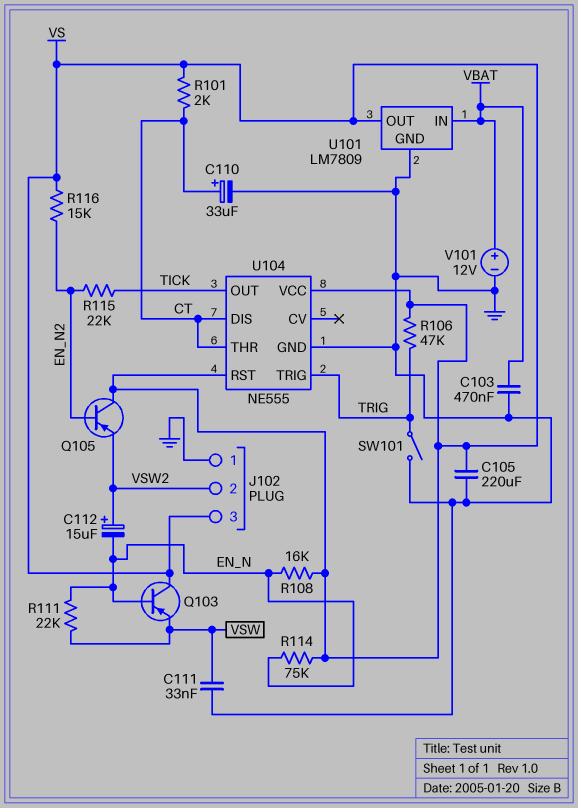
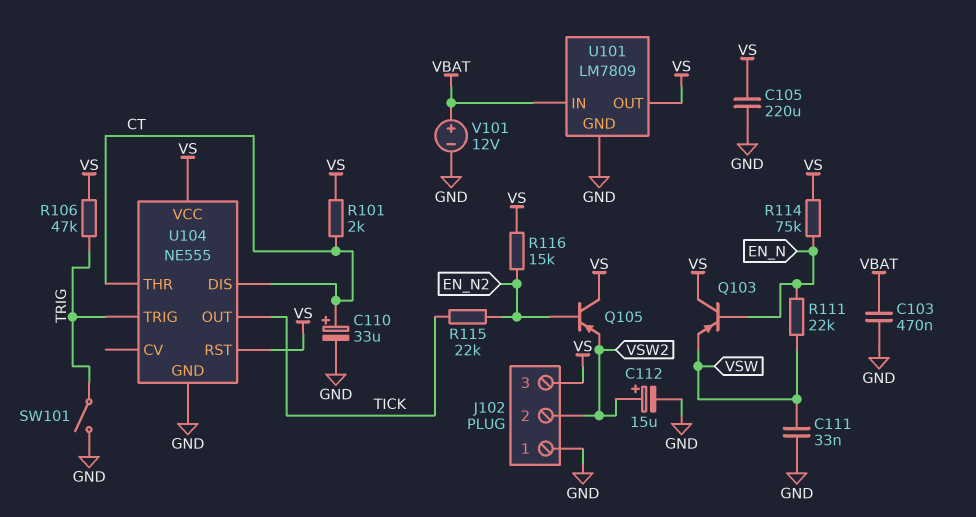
C112: 15uF (plus VSW2, minus EN_N) -> 15uF (plus VSW2, minus GND)
R108: 16k (EN_N, VS) -> none

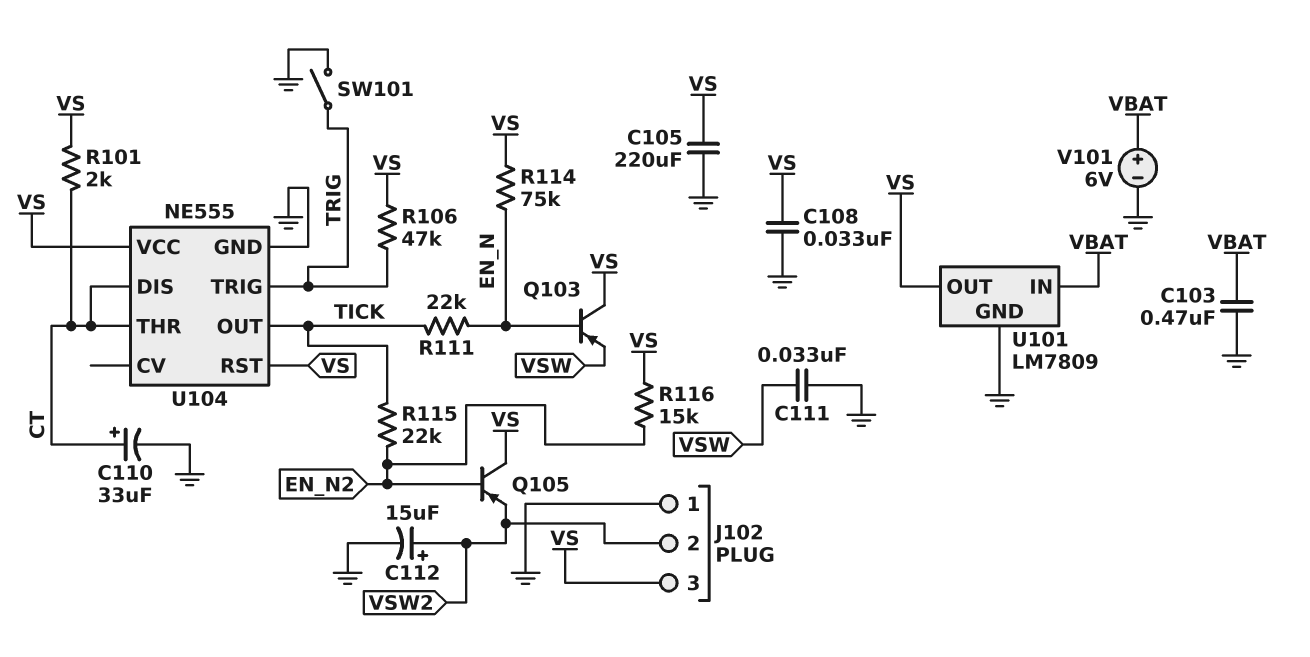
C108: none -> 33nF (GND, VS)
R111: 22k (EN_N, VSW) -> 22k (EN_N, TICK)
V101: 12V (plus VBAT, minus GND) -> 6V (plus VBAT, minus GND)

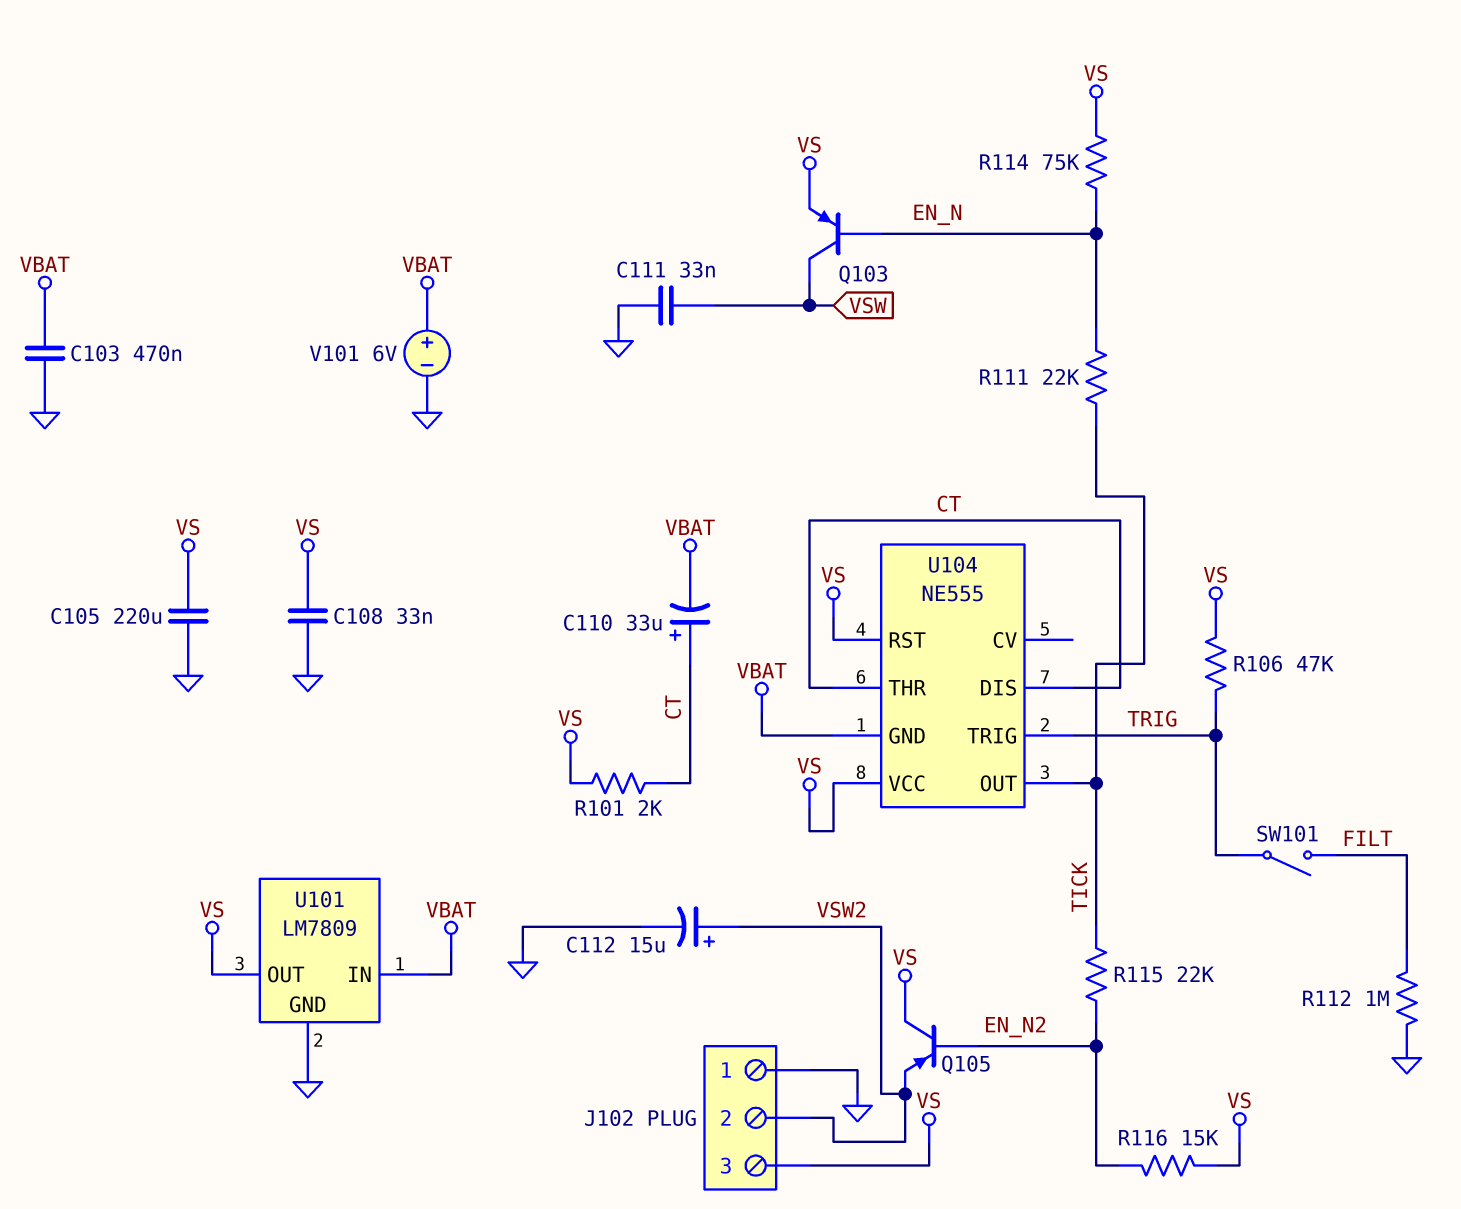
C110: 33uF (plus CT, minus GND) -> 33uF (plus CT, minus VBAT)
Q103: PNP (B EN_N, C VS, E VSW) -> PNP (B EN_N, C VSW, E VS)
R112: none -> 1M (FILT, GND)
SW101: switch (GND, TRIG) -> switch (FILT, TRIG)
U104 pin GND: GND -> VBAT

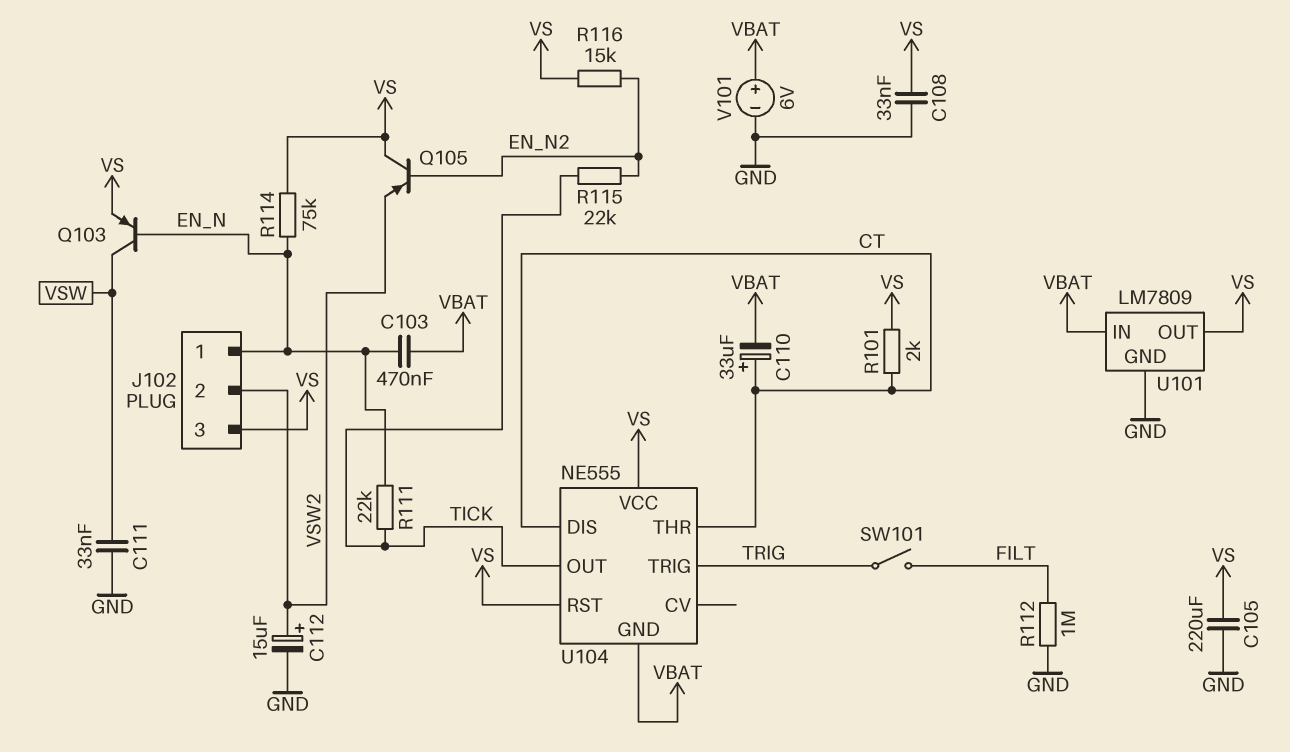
C103: 470nF (GND, VBAT) -> 470nF (EN_N, VBAT)
J102 pin 1: GND -> EN_N
R106: 47k (TRIG, VS) -> none

